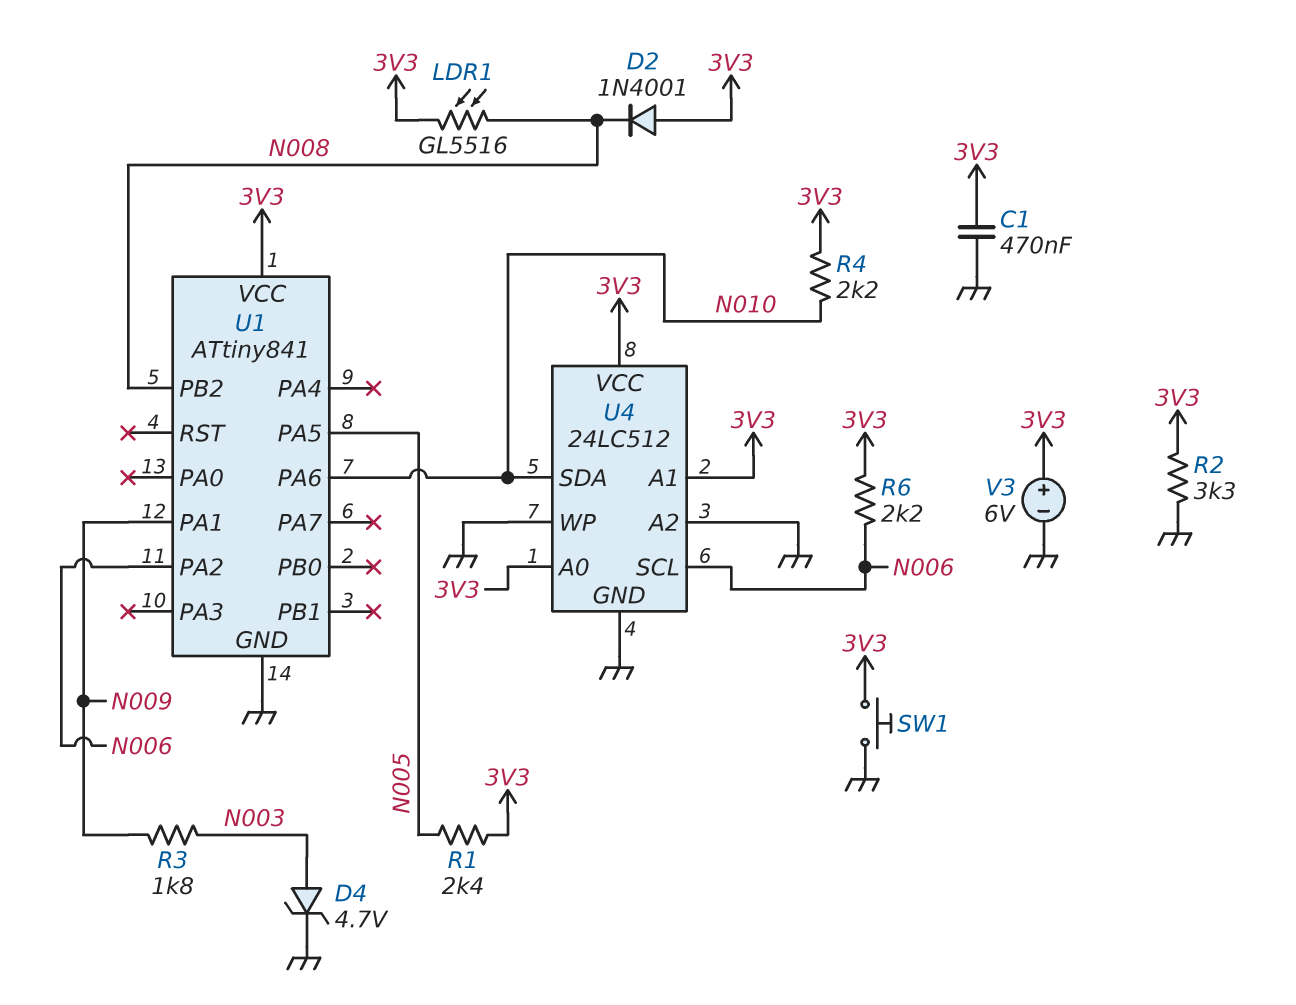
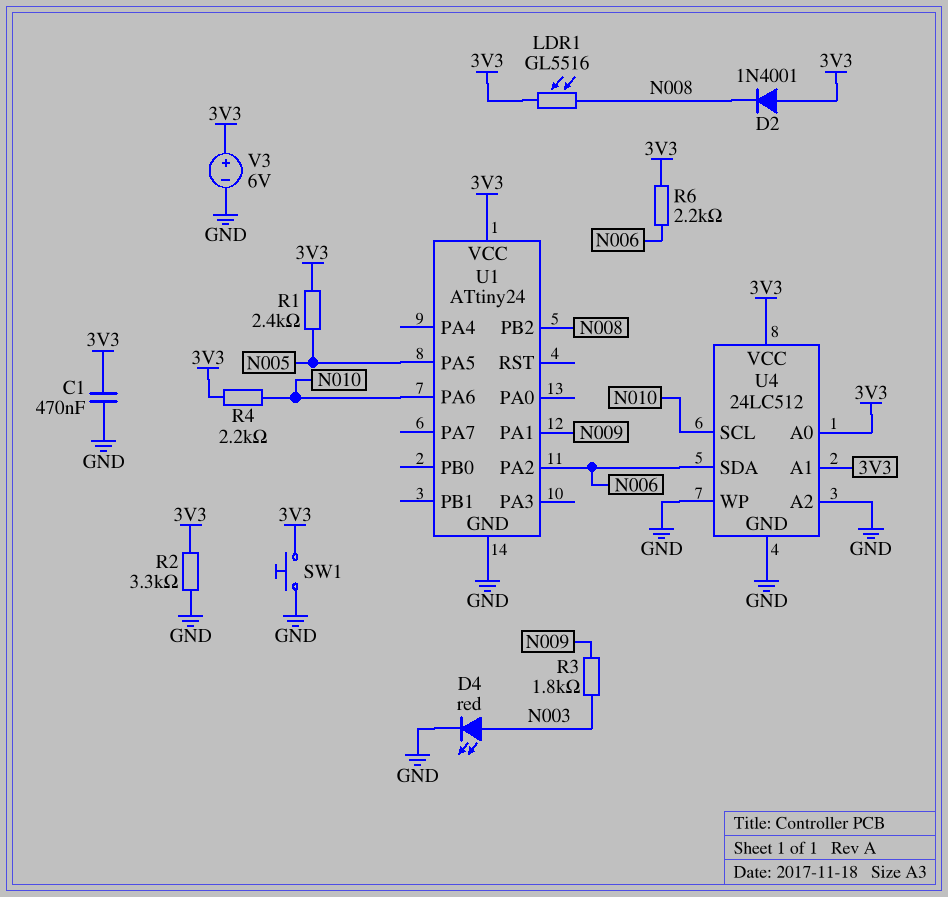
D4: zener 4.7V (A N003, K GND) -> LED red (A N003, K GND)
U1: ATtiny841 -> ATtiny24
U4 pin SCL: N006 -> N010
U4 pin SDA: N010 -> N006

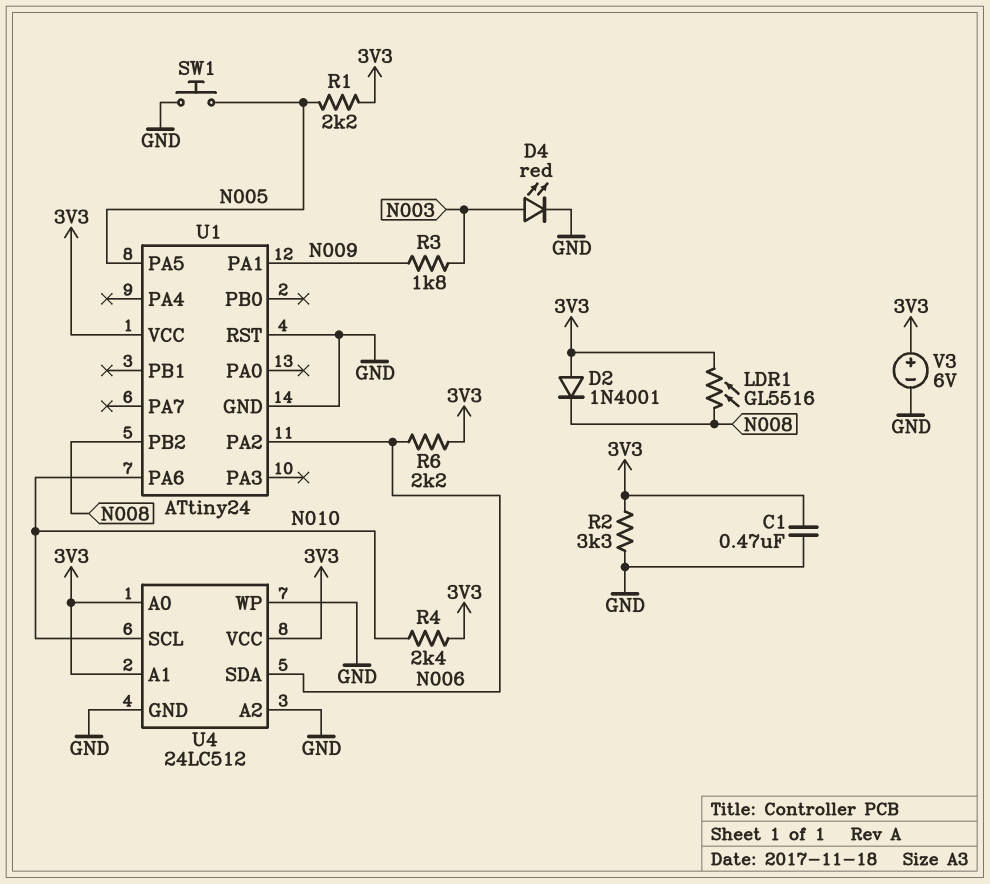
R1: 2.4k (3V3, N005) -> 2.2k (3V3, N005)
R4: 2.2k (3V3, N010) -> 2.4k (3V3, N010)
SW1: button (3V3, GND) -> button (GND, N005)
U1 pin RST: none -> GND

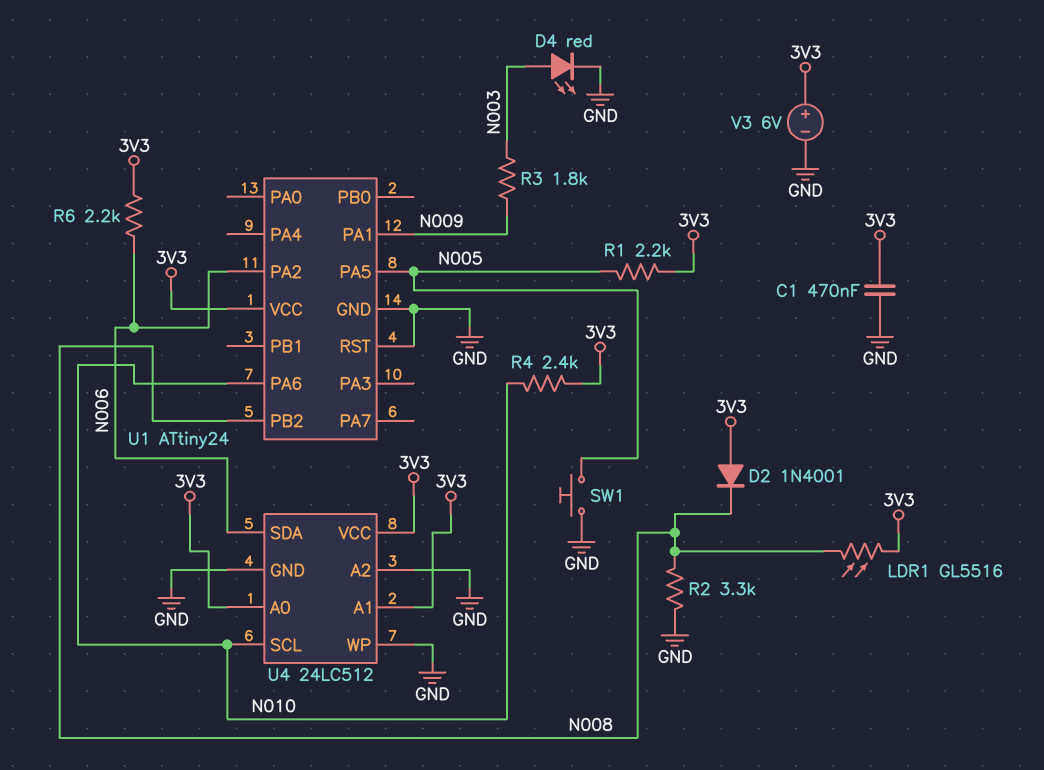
R2: 3.3k (3V3, GND) -> 3.3k (GND, N008)

